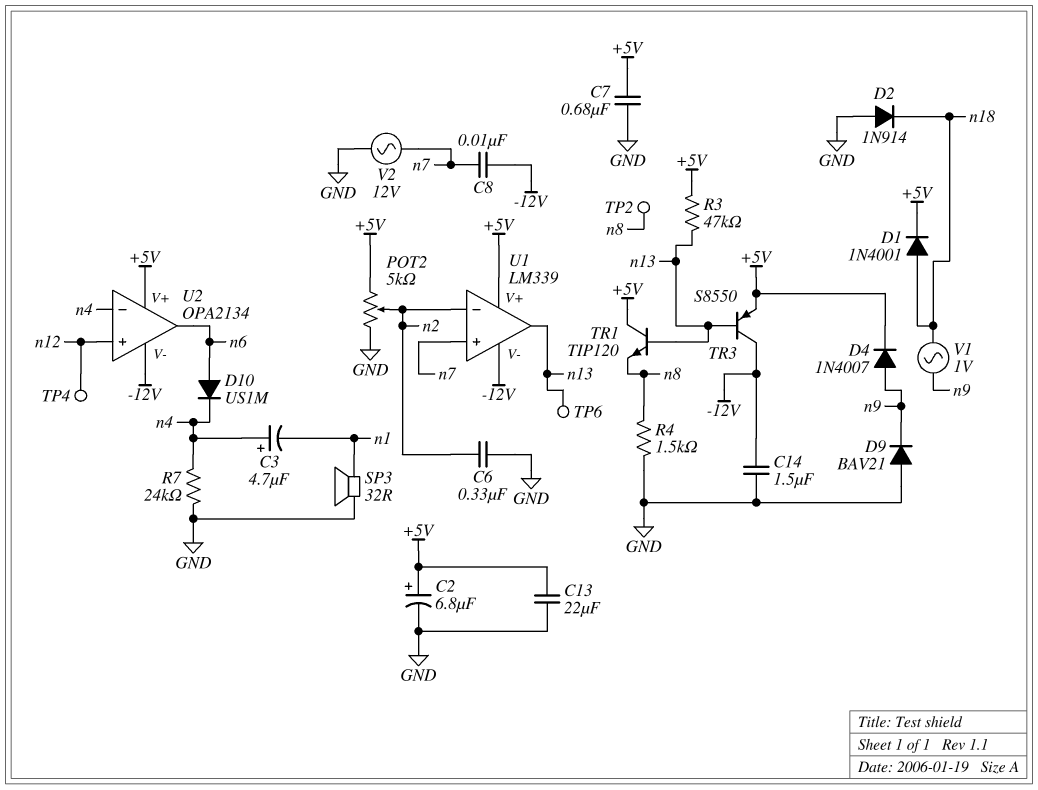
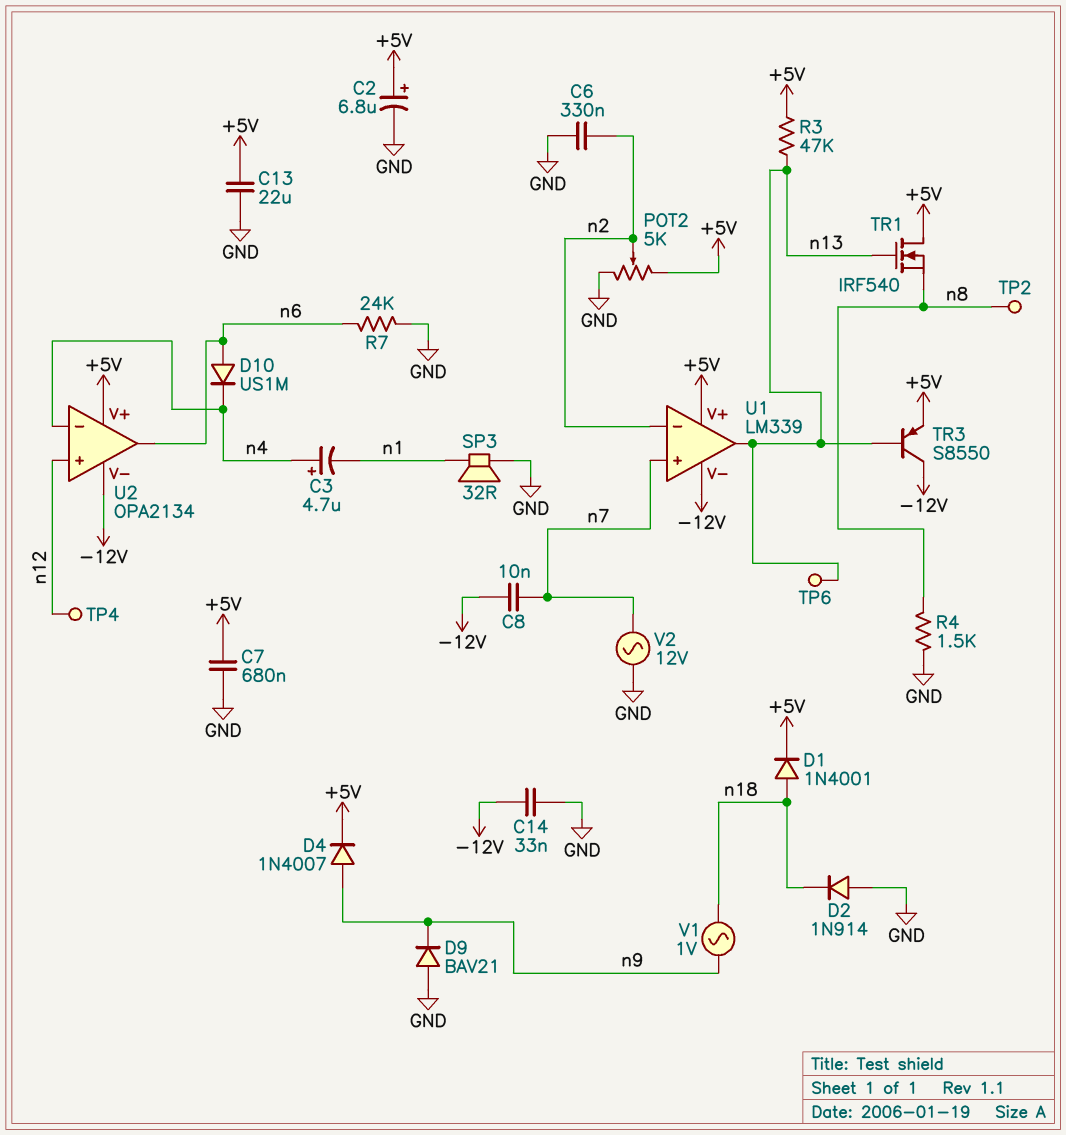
C14: 1.5uF (-12V, GND) -> 33nF (-12V, GND)
R7: 24k (GND, n4) -> 24k (GND, n6)
TR1: NPN TIP120 (B n13, C +5V, E n8) -> NMOS IRF540 (G n13, D +5V, S n8)

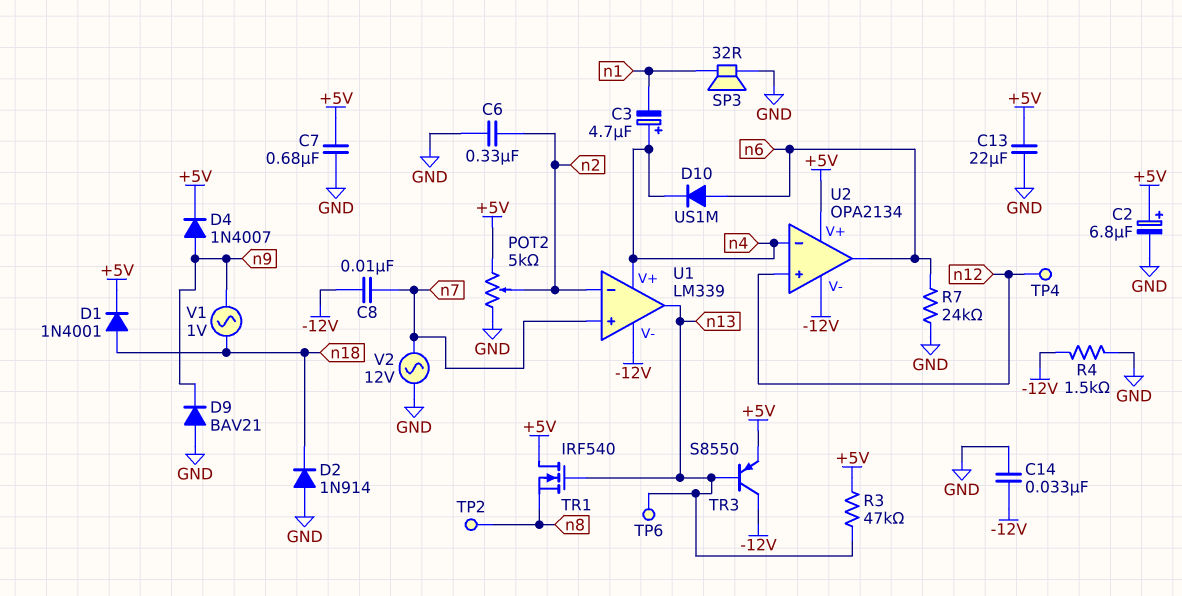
R4: 1.5k (GND, n8) -> 1.5k (-12V, GND)
U1 pin V+: +5V -> n4

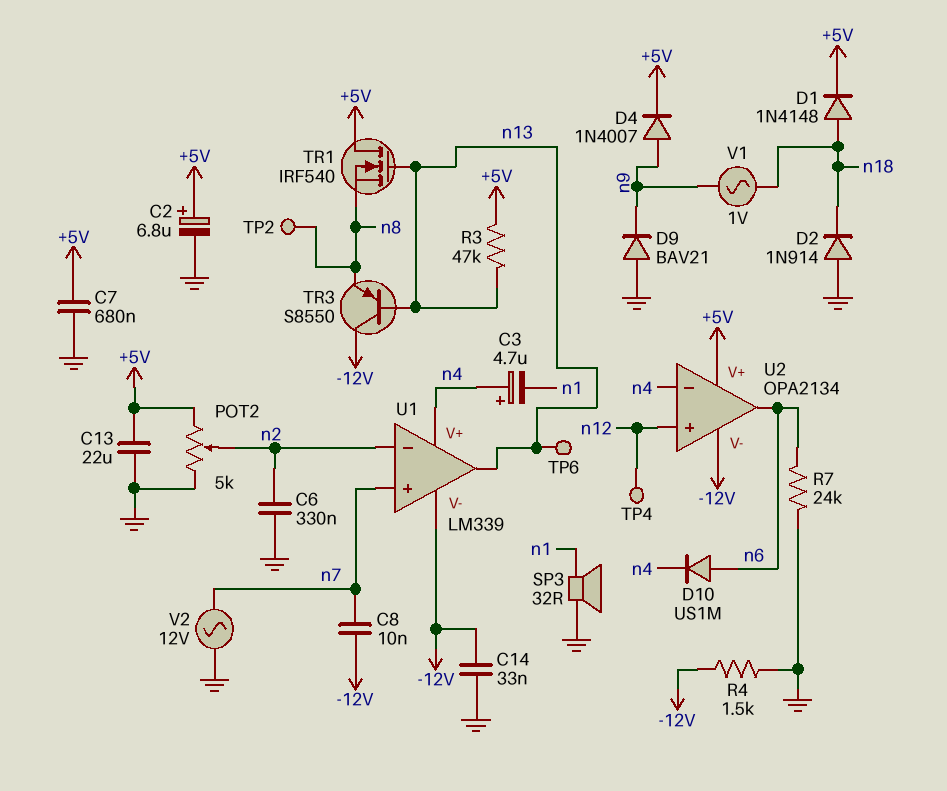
D1: diode 1N4001 (A n18, K +5V) -> diode 1N4148 (A n18, K +5V)
TR3: PNP S8550 (B n13, C -12V, E +5V) -> PNP S8550 (B n13, C -12V, E n8)

